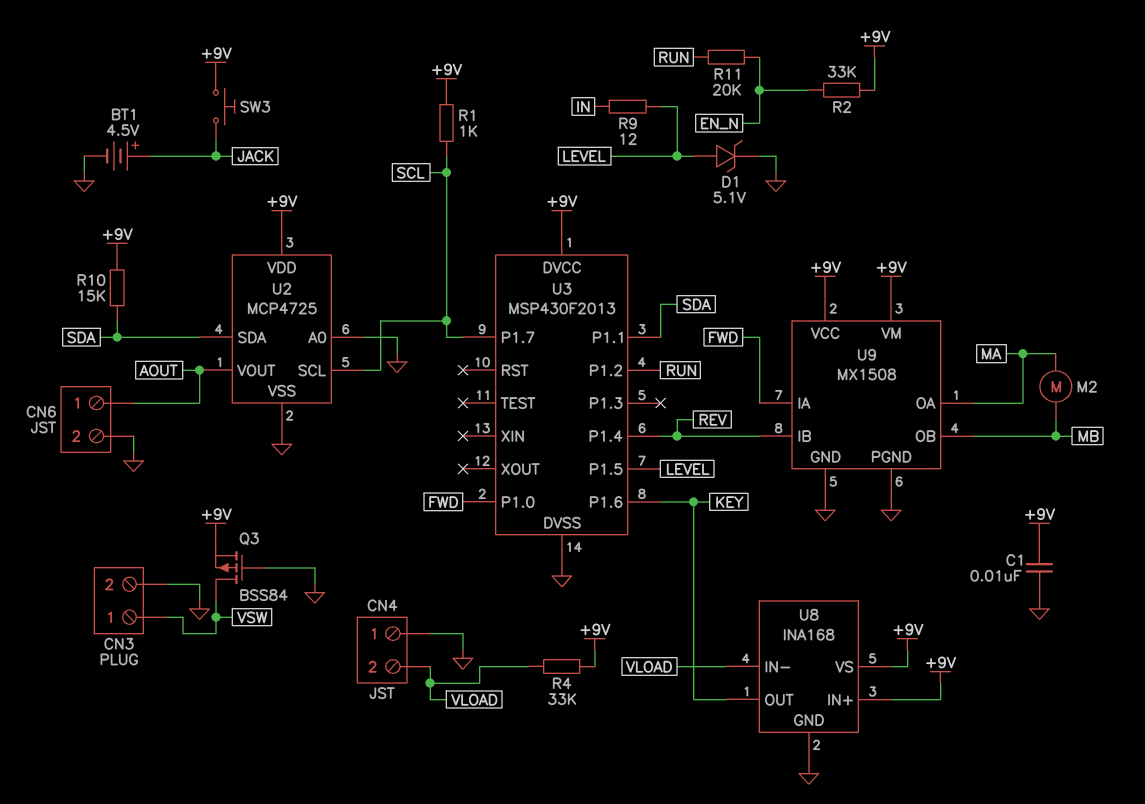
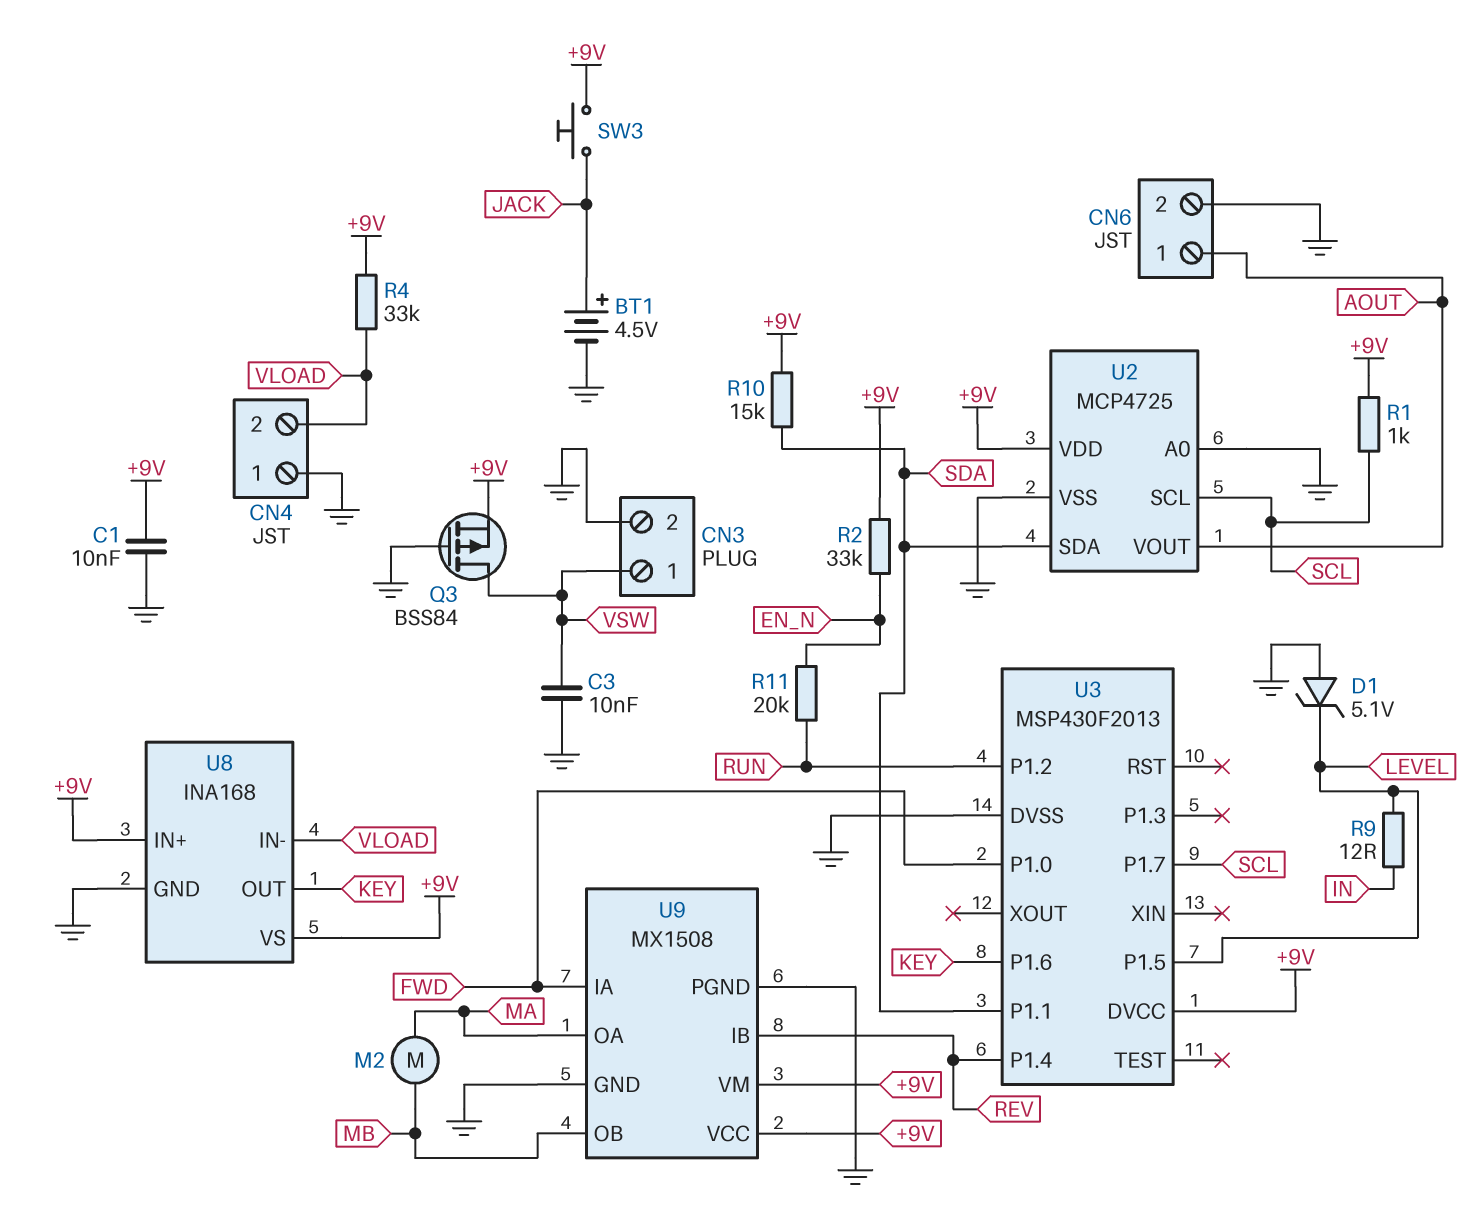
C3: none -> 10nF (GND, VSW)
D1: zener 5.1V (A LEVEL, K GND) -> zener 5.1V (A GND, K LEVEL)

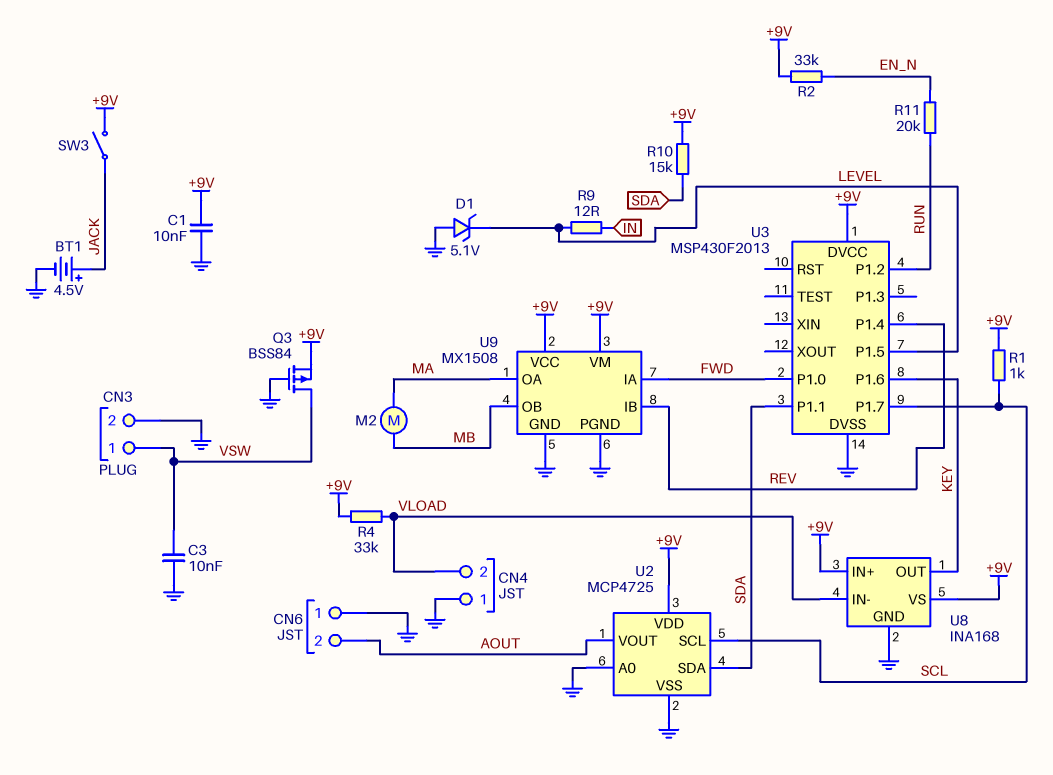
CN6 pin 1: AOUT -> GND
CN6 pin 2: GND -> AOUT
SW3: button (+9V, JACK) -> switch (+9V, JACK)

